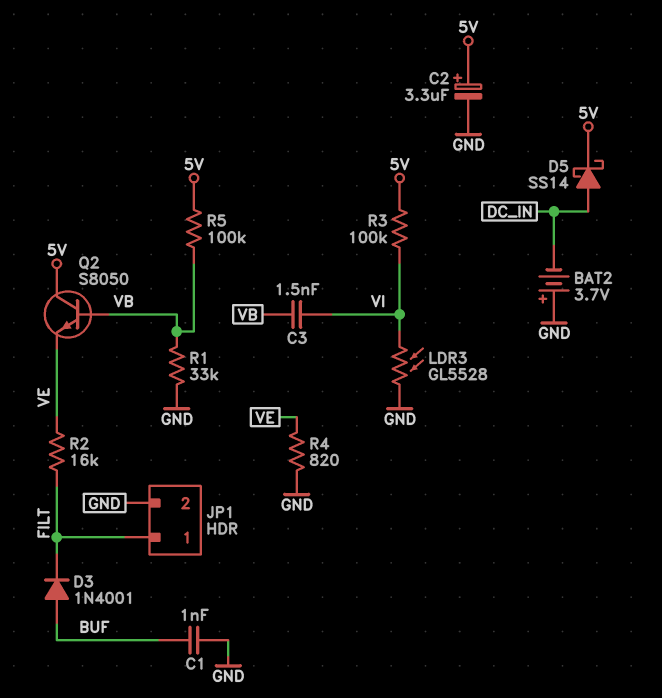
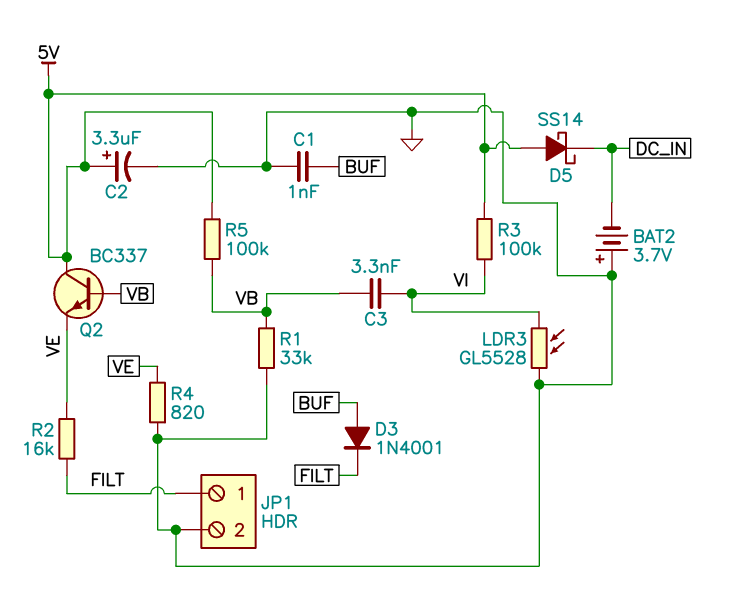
C3: 1.5nF (VB, VI) -> 3.3nF (VB, VI)
D5: schottky SS14 (A DC_IN, K 5V) -> schottky SS14 (A 5V, K DC_IN)
Q2: NPN S8050 (B VB, C 5V, E VE) -> NPN BC337 (B VB, C 5V, E VE)

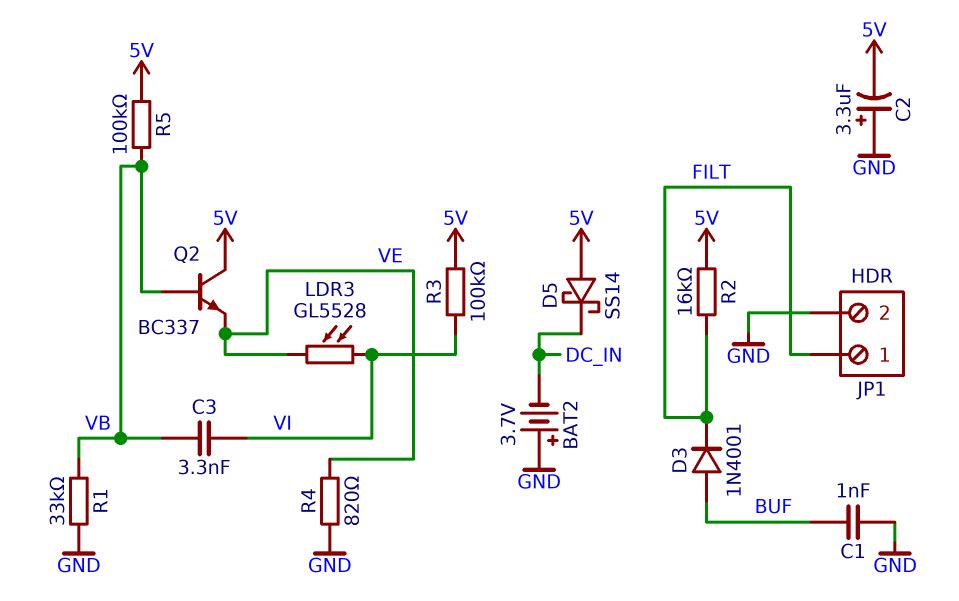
C2: 3.3uF (plus 5V, minus GND) -> 3.3uF (plus GND, minus 5V)
LDR3: GL5528 (GND, VI) -> GL5528 (VE, VI)
R2: 16k (FILT, VE) -> 16k (5V, FILT)

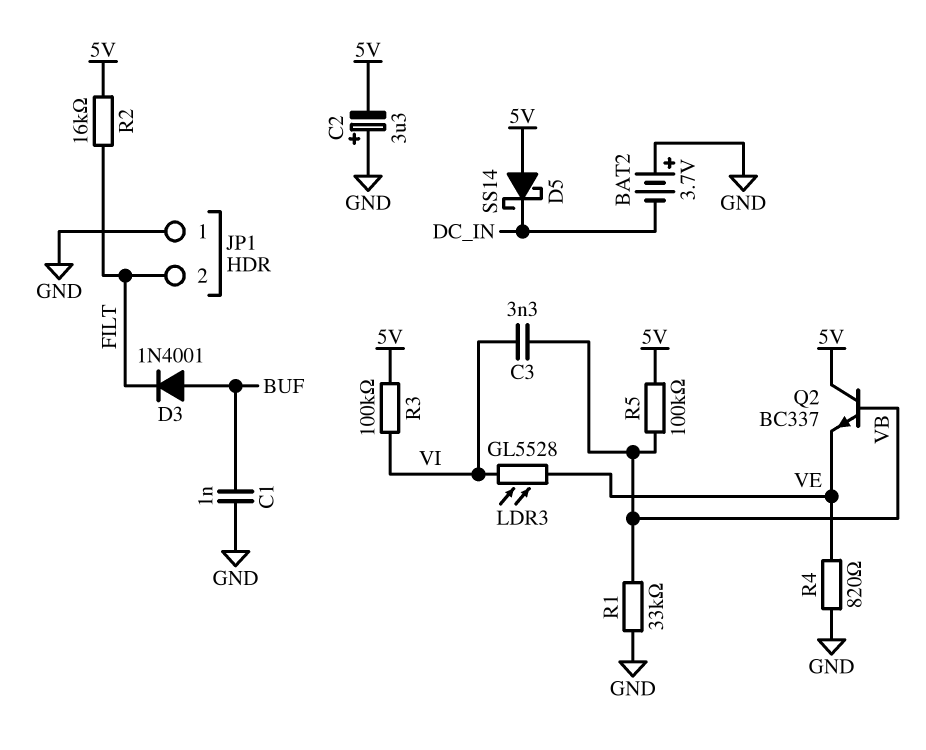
JP1 pin 1: FILT -> GND
JP1 pin 2: GND -> FILT

